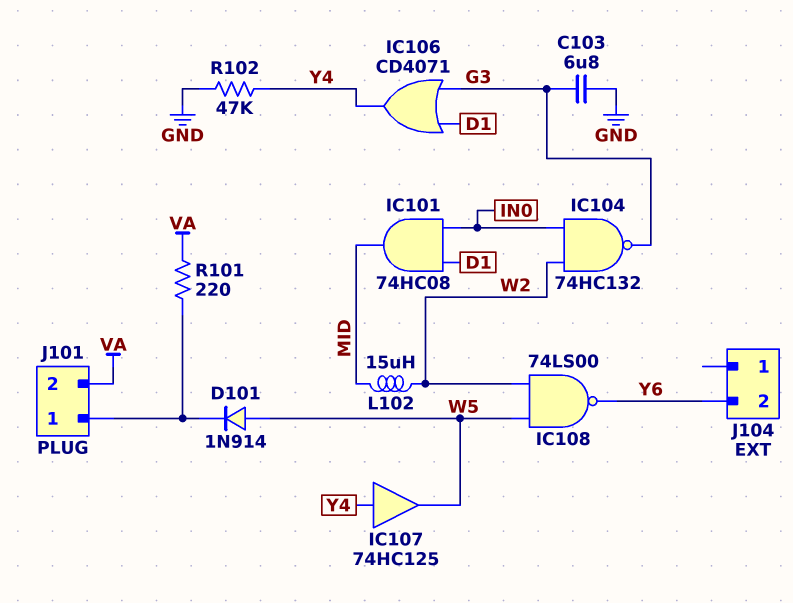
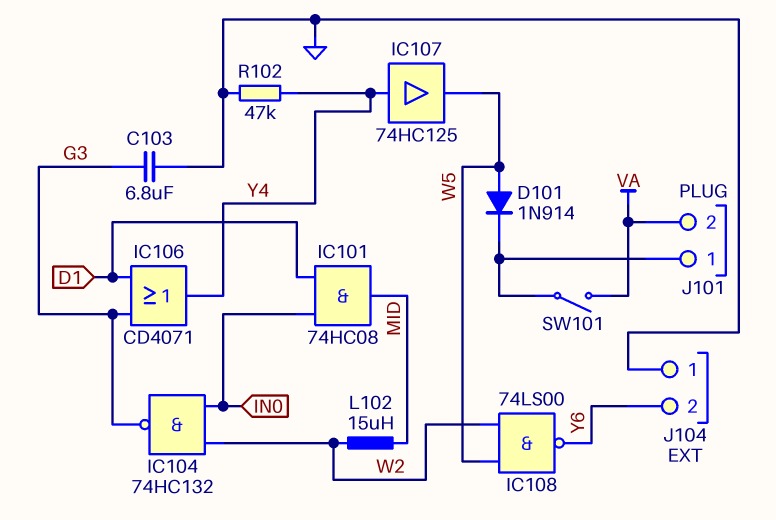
J104 pin 1: none -> GND
R101: 220 (J101/1, VA) -> none
SW101: none -> switch (J101/1, VA)

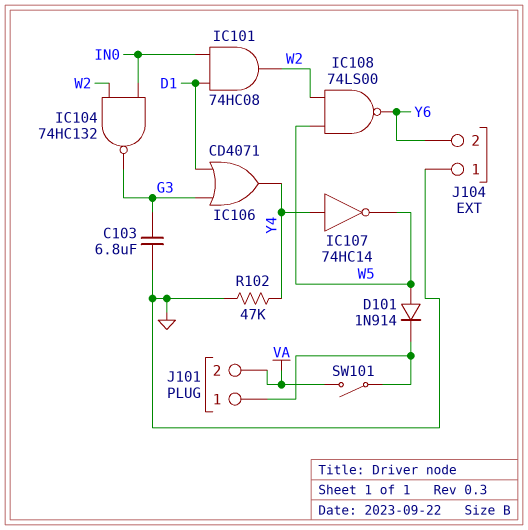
IC101: AND 74HC08 (in D1, in IN0, out MID) -> AND 74HC08 (in D1, in IN0, out W2)
IC107: buffer 74HC125 (in Y4, out W5) -> NOT 74HC14 (in Y4, out W5)
L102: 15uH (MID, W2) -> none

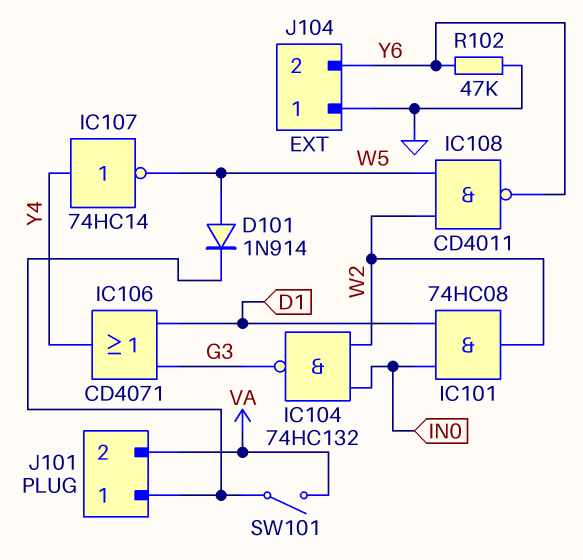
C103: 6.8uF (G3, GND) -> none
IC108: NAND 74LS00 (in W2, in W5, out Y6) -> NAND CD4011 (in W2, in W5, out Y6)
R102: 47k (GND, Y4) -> 47k (GND, Y6)

